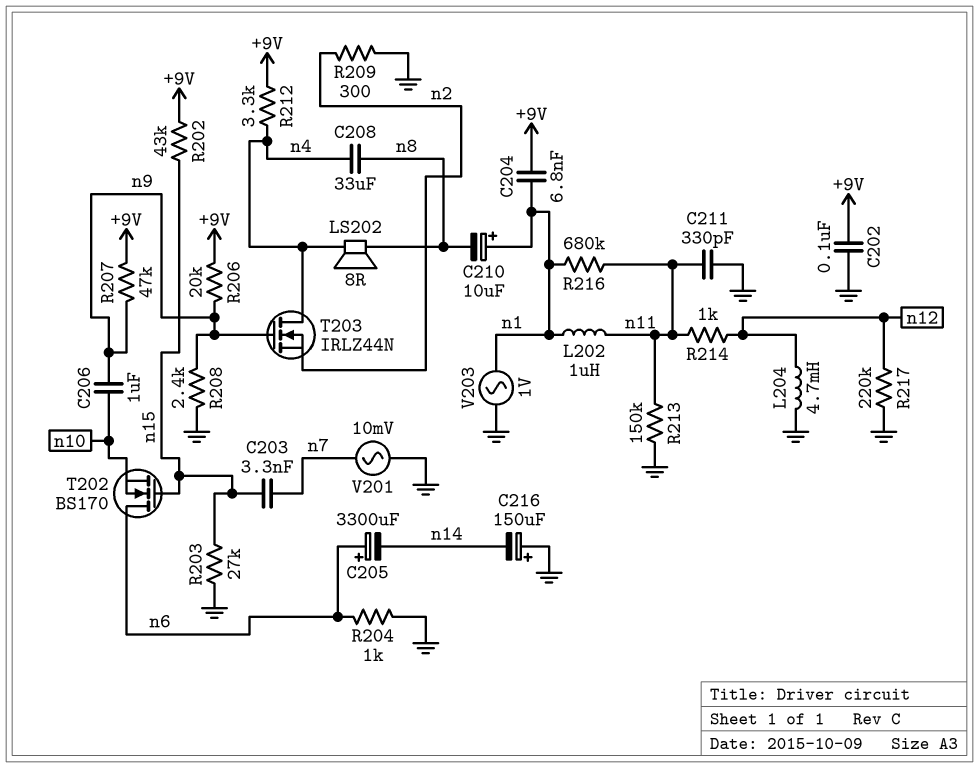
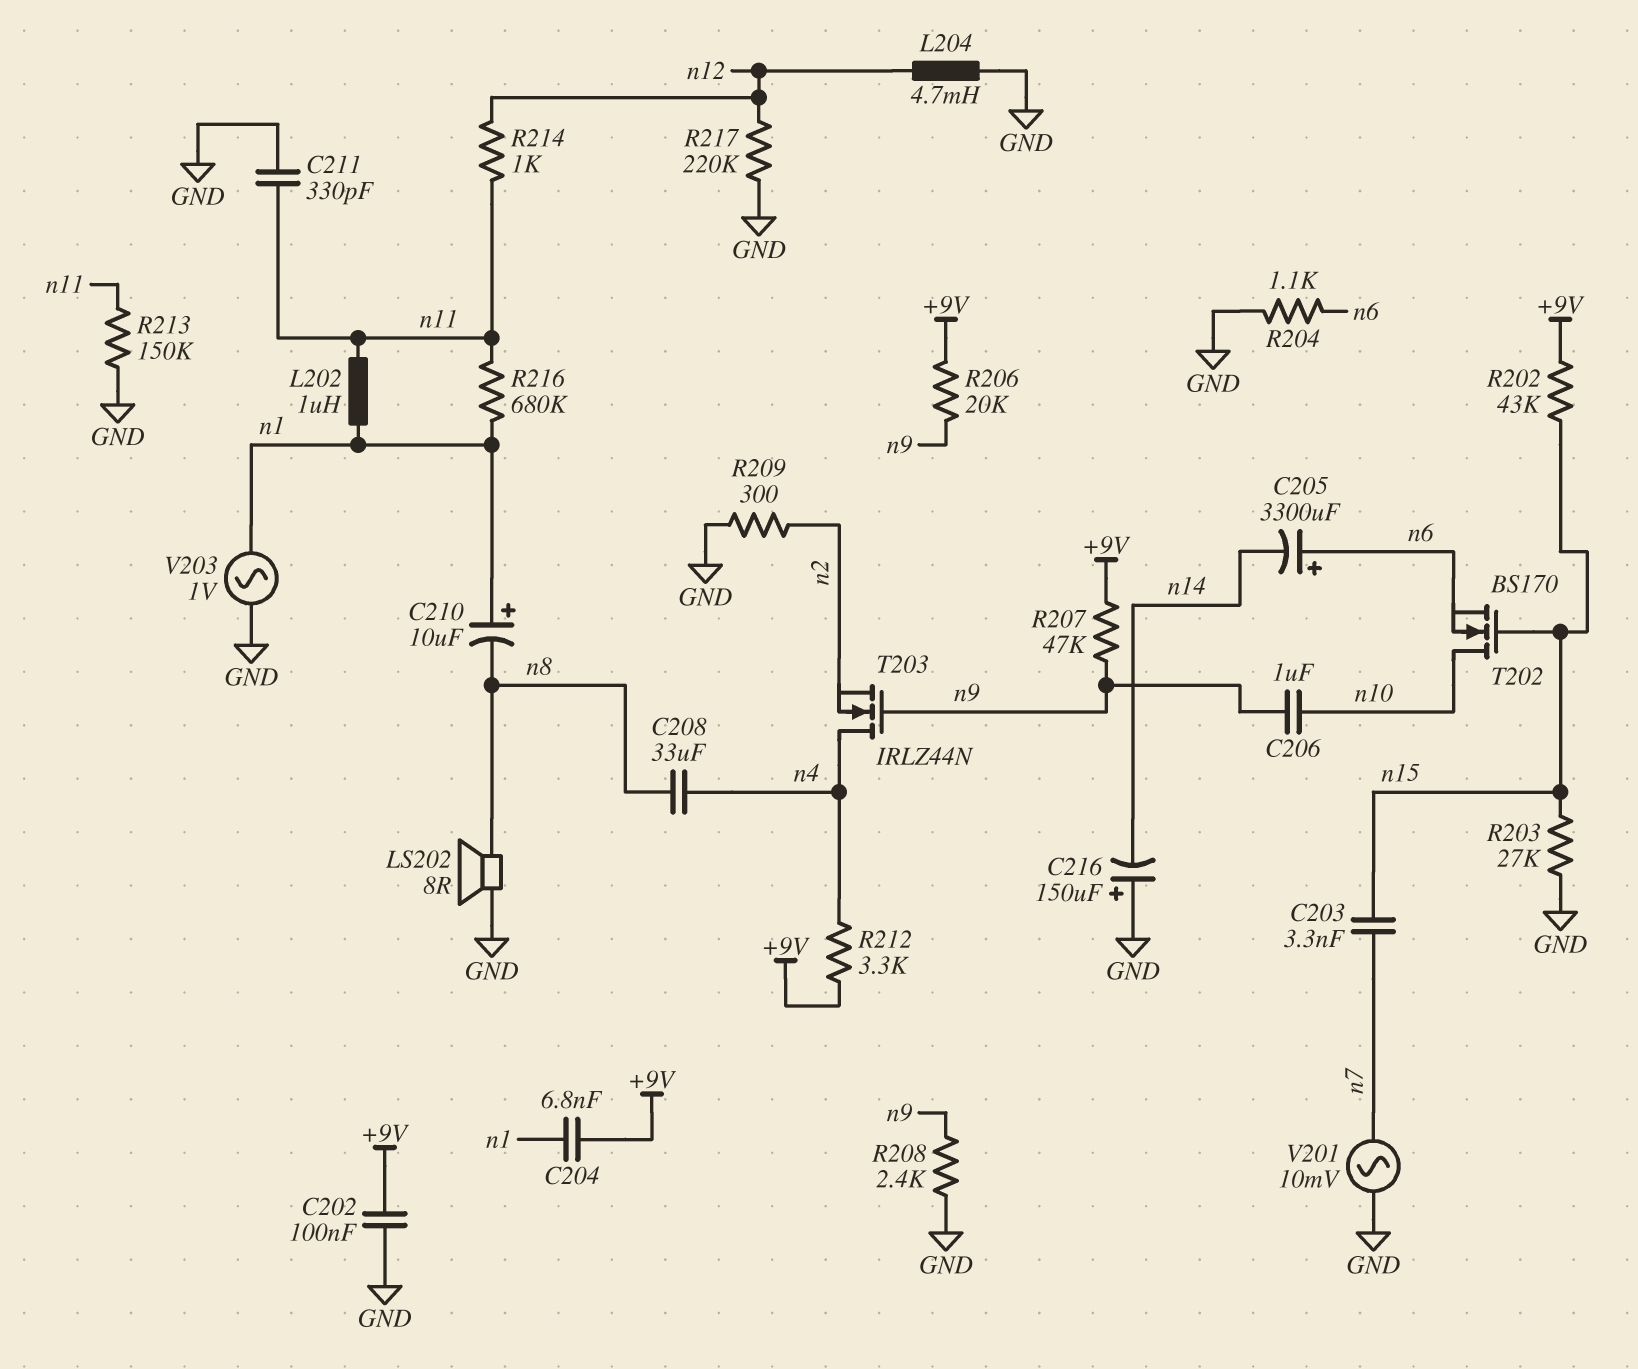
LS202: speaker 8R (n4, n8) -> speaker 8R (GND, n8)
R204: 1k (GND, n6) -> 1.1k (GND, n6)
T202: NMOS BS170 (G n15, D n6, S n10) -> NMOS BS170 (G n15, D n10, S n6)

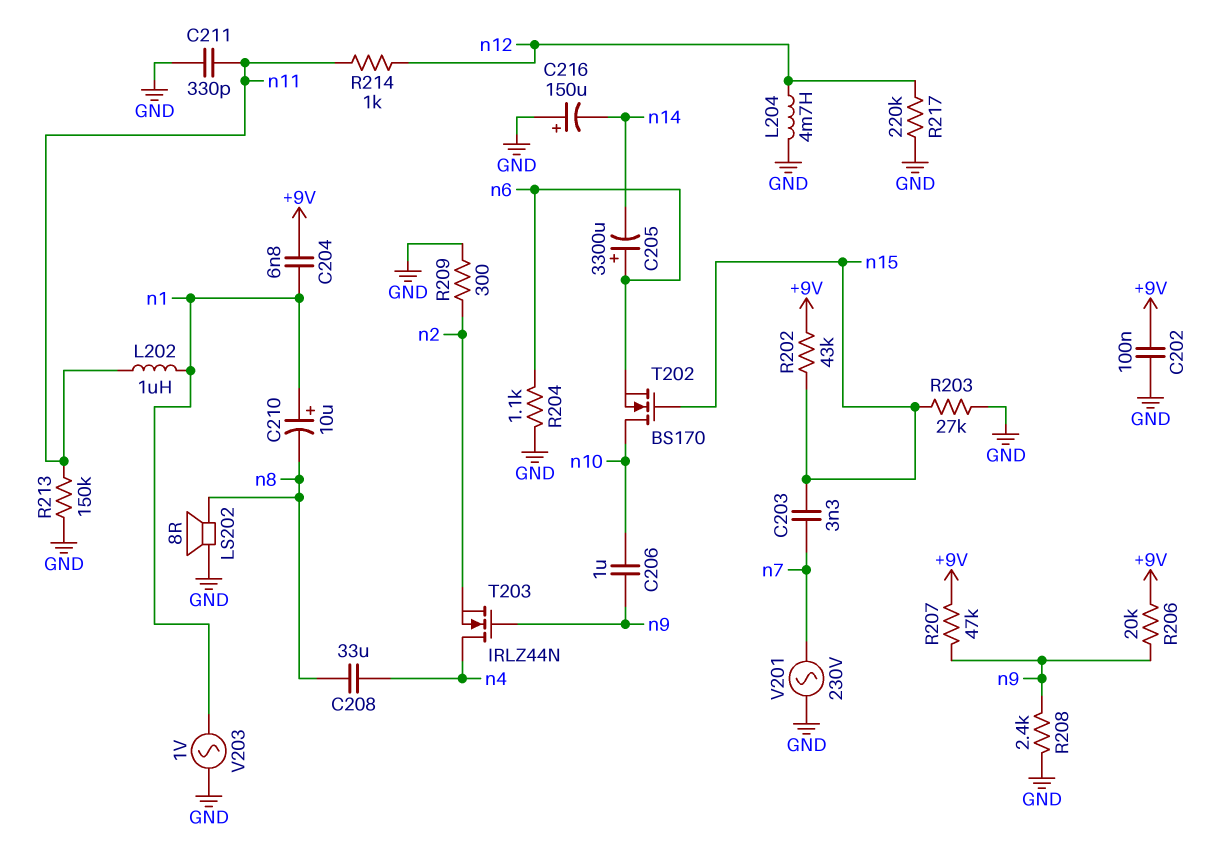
R212: 3.3k (+9V, n4) -> none
R216: 680k (n1, n11) -> none
V201: AC 10mV (GND, n7) -> AC 230V (GND, n7)

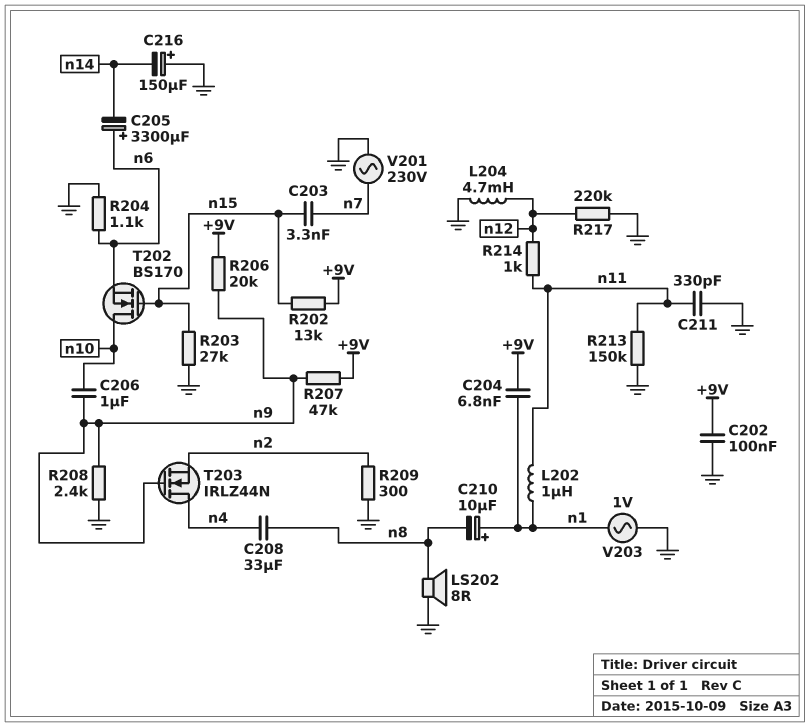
R202: 43k (+9V, n15) -> 13k (+9V, n15)

